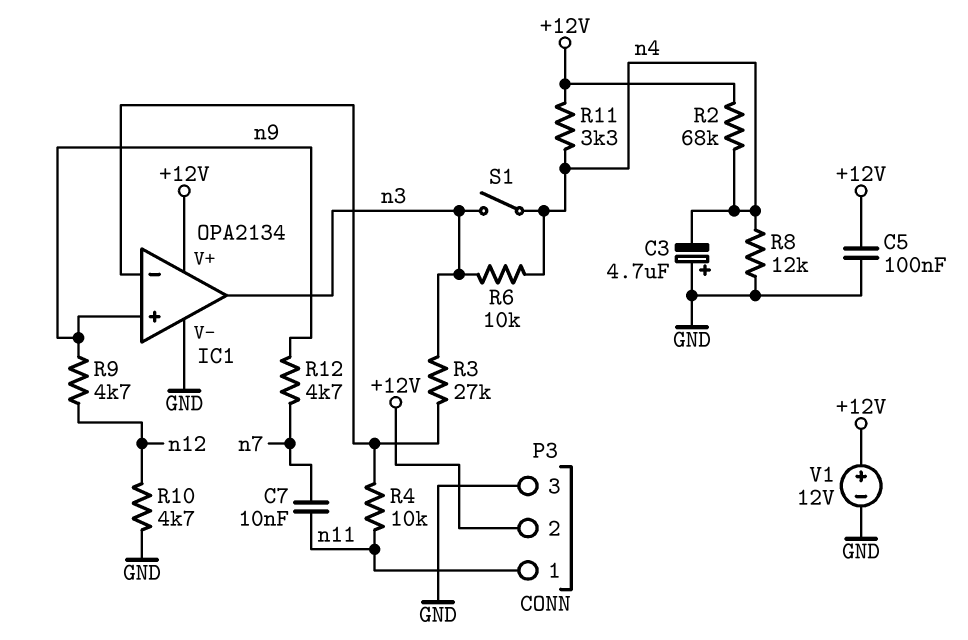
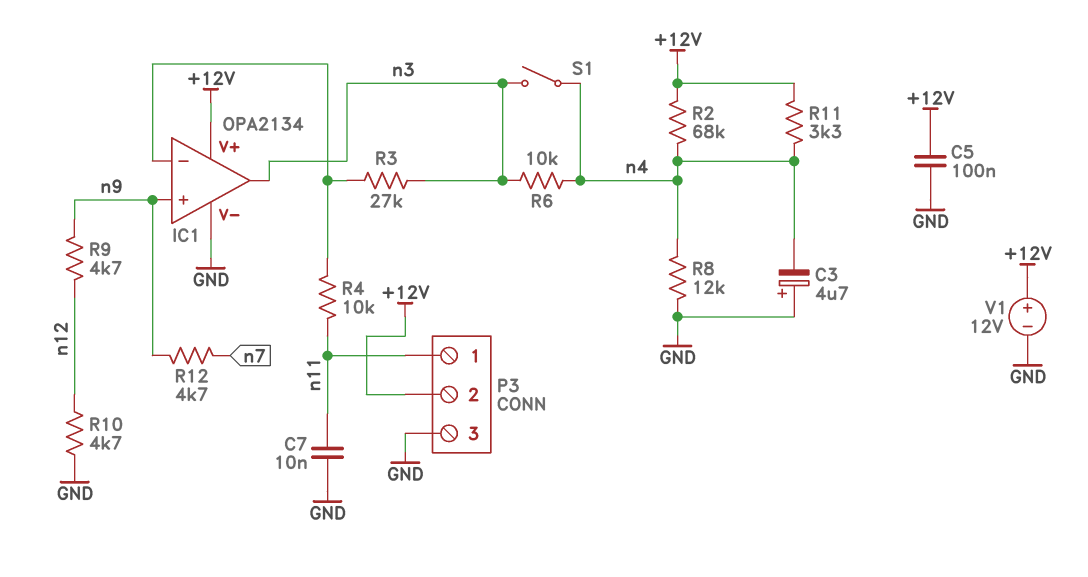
C7: 10nF (n7, n11) -> 10nF (GND, n11)

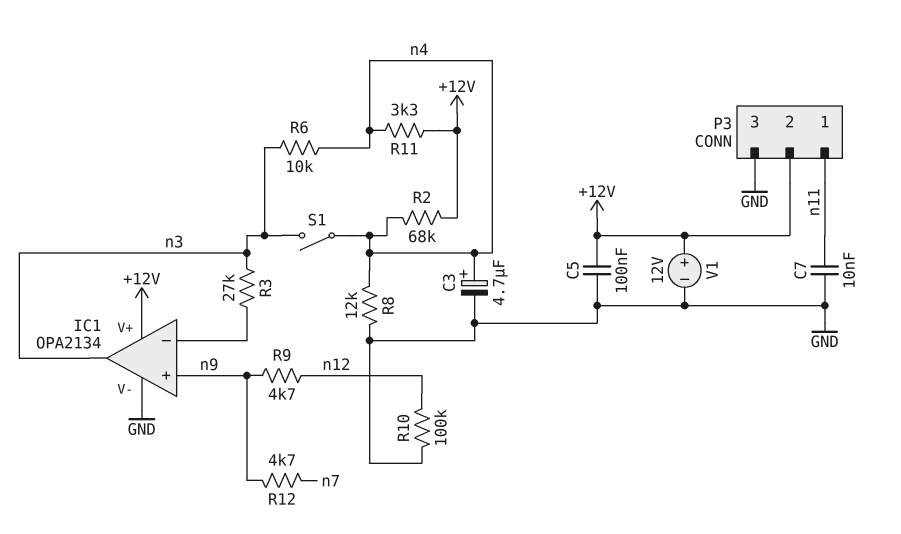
C3: 4.7uF (plus GND, minus n4) -> 4.7uF (plus n4, minus GND)
R4: 10k (IC1/in-, n11) -> none
R10: 4.7k (GND, n12) -> 100k (GND, n12)

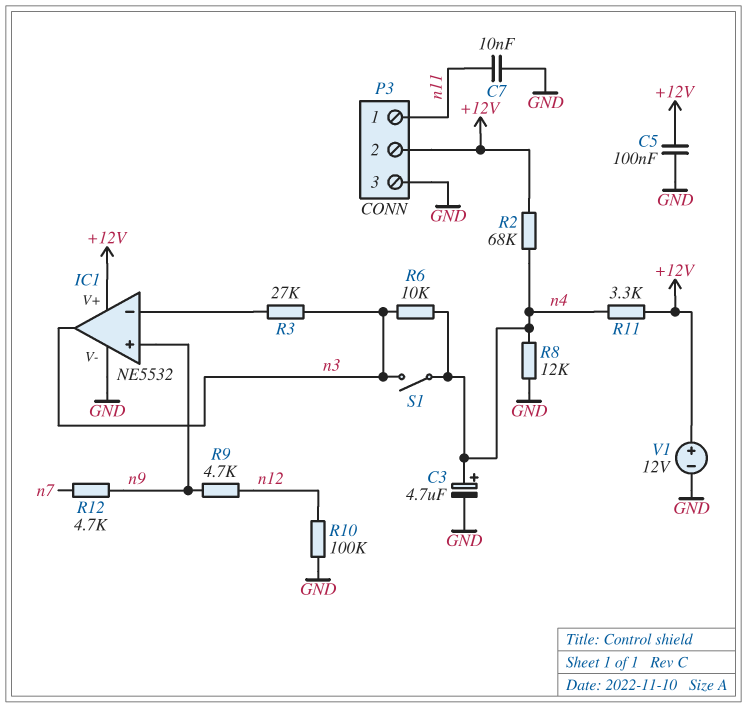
IC1: OPA2134 -> NE5532

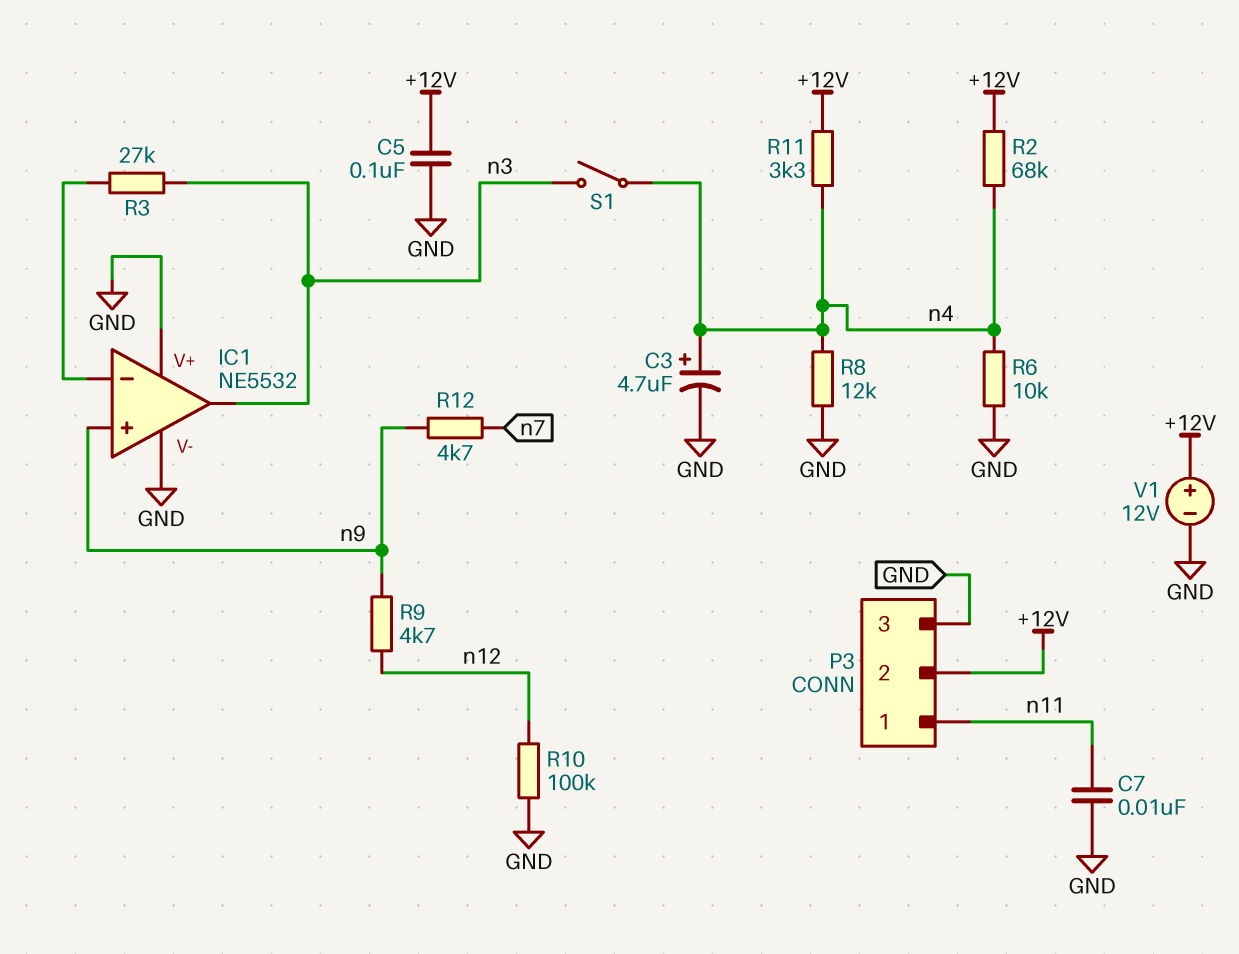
IC1 pin V+: +12V -> GND
R6: 10k (n3, n4) -> 10k (GND, n4)

